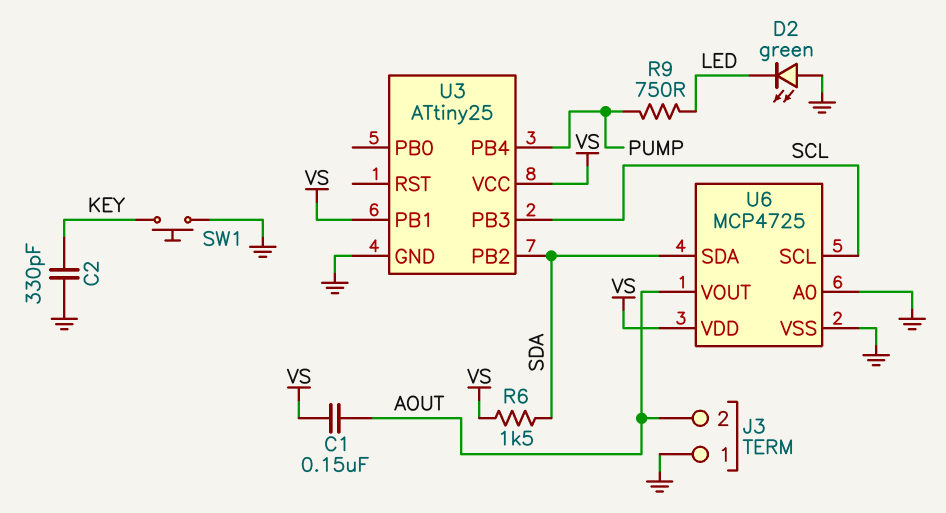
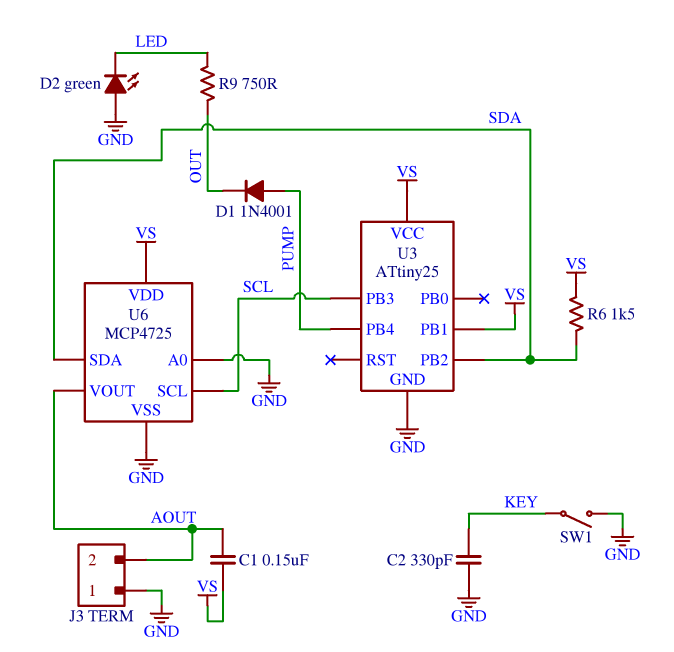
D1: none -> diode 1N4001 (A PUMP, K OUT)
R9: 750 (LED, PUMP) -> 750 (LED, OUT)
SW1: button (GND, KEY) -> switch (GND, KEY)

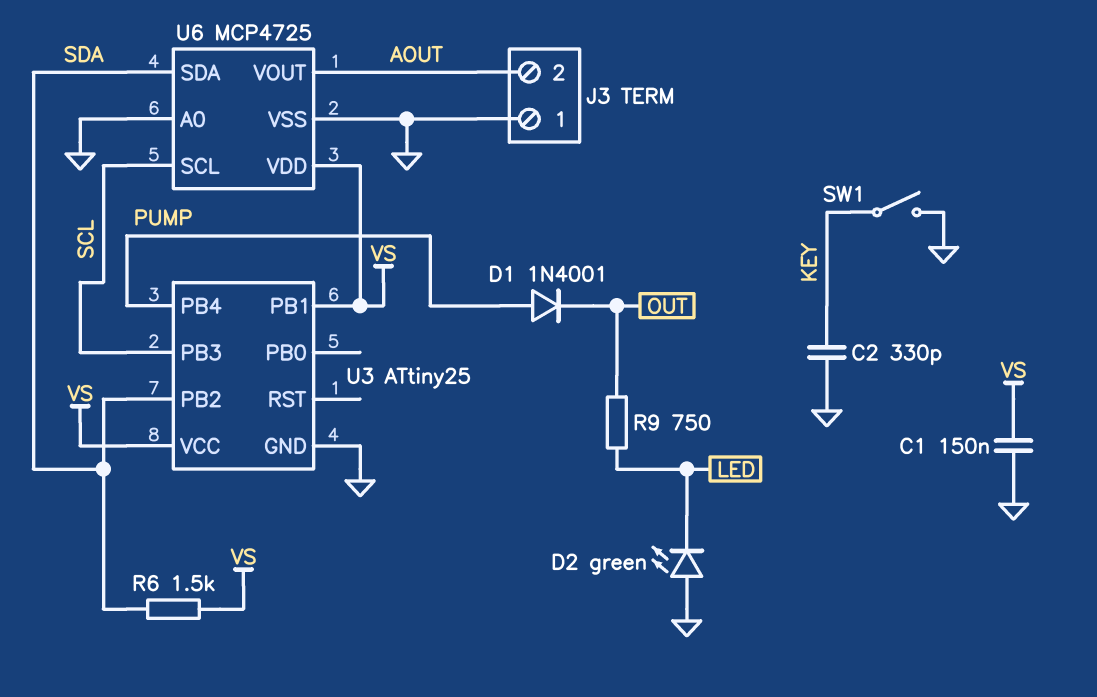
C1: 150nF (AOUT, VS) -> 150nF (GND, VS)

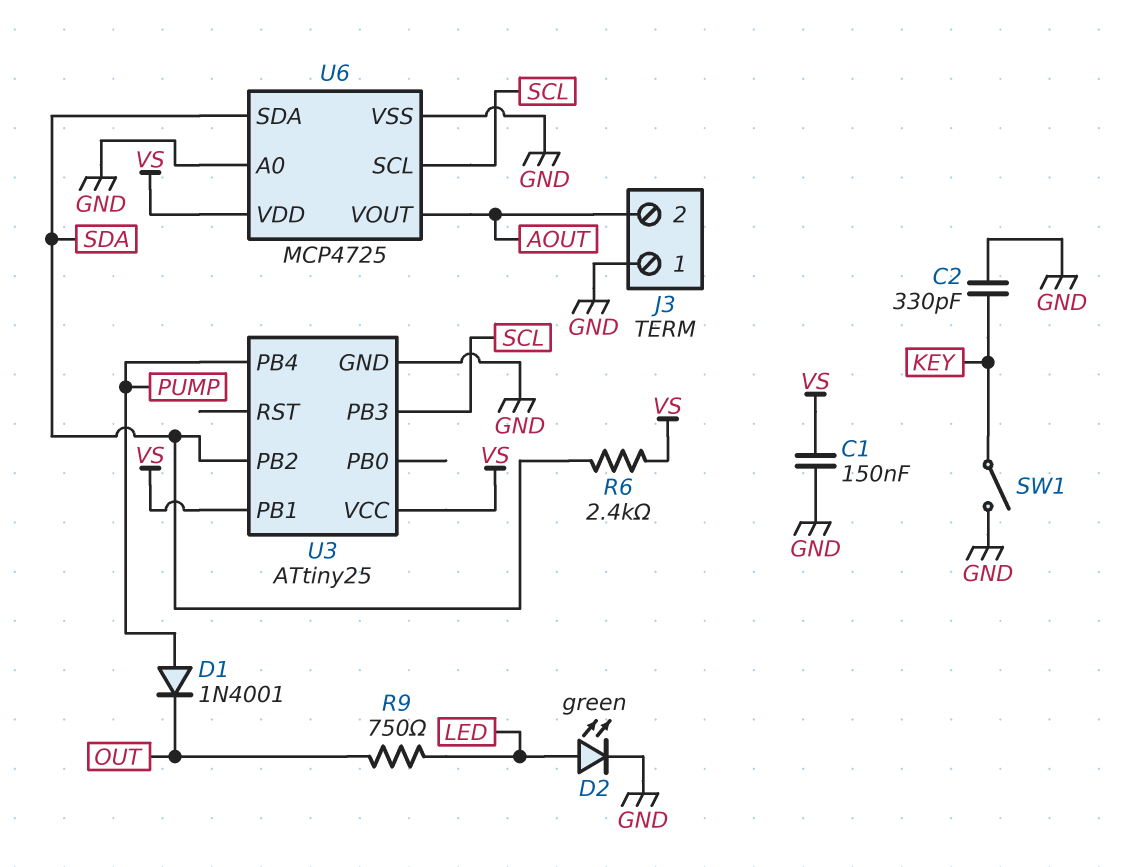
D2: LED green (A GND, K LED) -> LED green (A LED, K GND)
R6: 1.5k (SDA, VS) -> 2.4k (SDA, VS)

